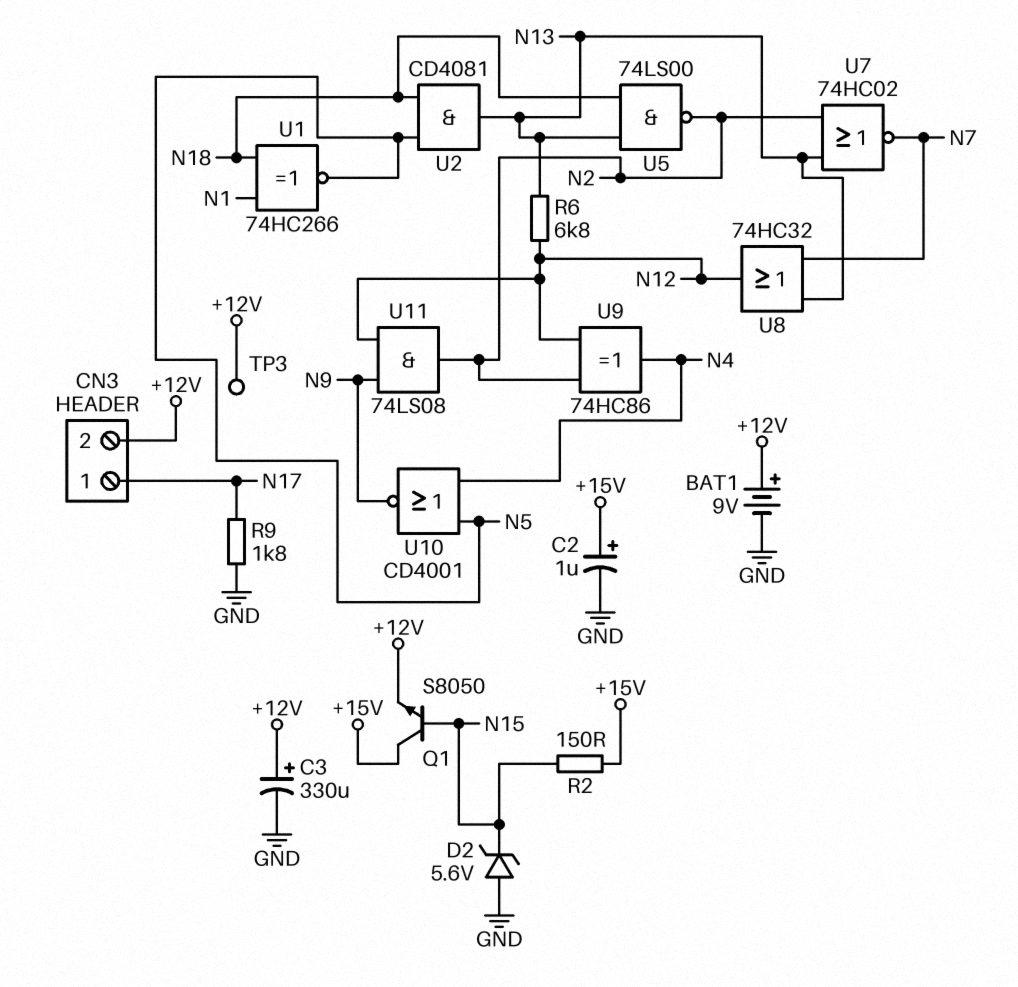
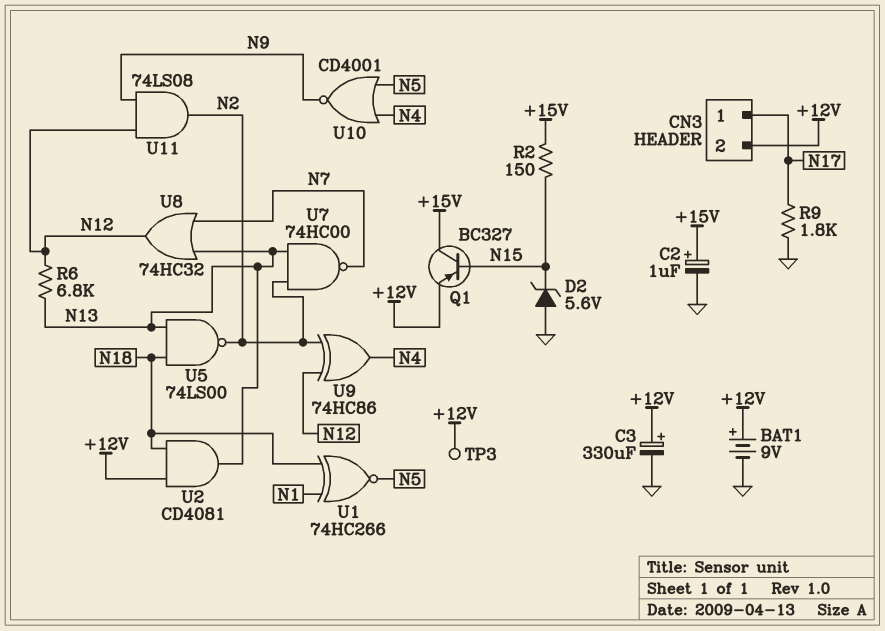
Q1: NPN S8050 (B N15, C +15V, E +12V) -> PNP BC327 (B N15, C +15V, E +12V)
U2: AND CD4081 (in N5, in N18, out N13) -> AND CD4081 (in +12V, in N18, out N13)
U7: NOR 74HC02 (in N2, in N13, out N7) -> NAND 74HC00 (in N2, in N13, out N7)

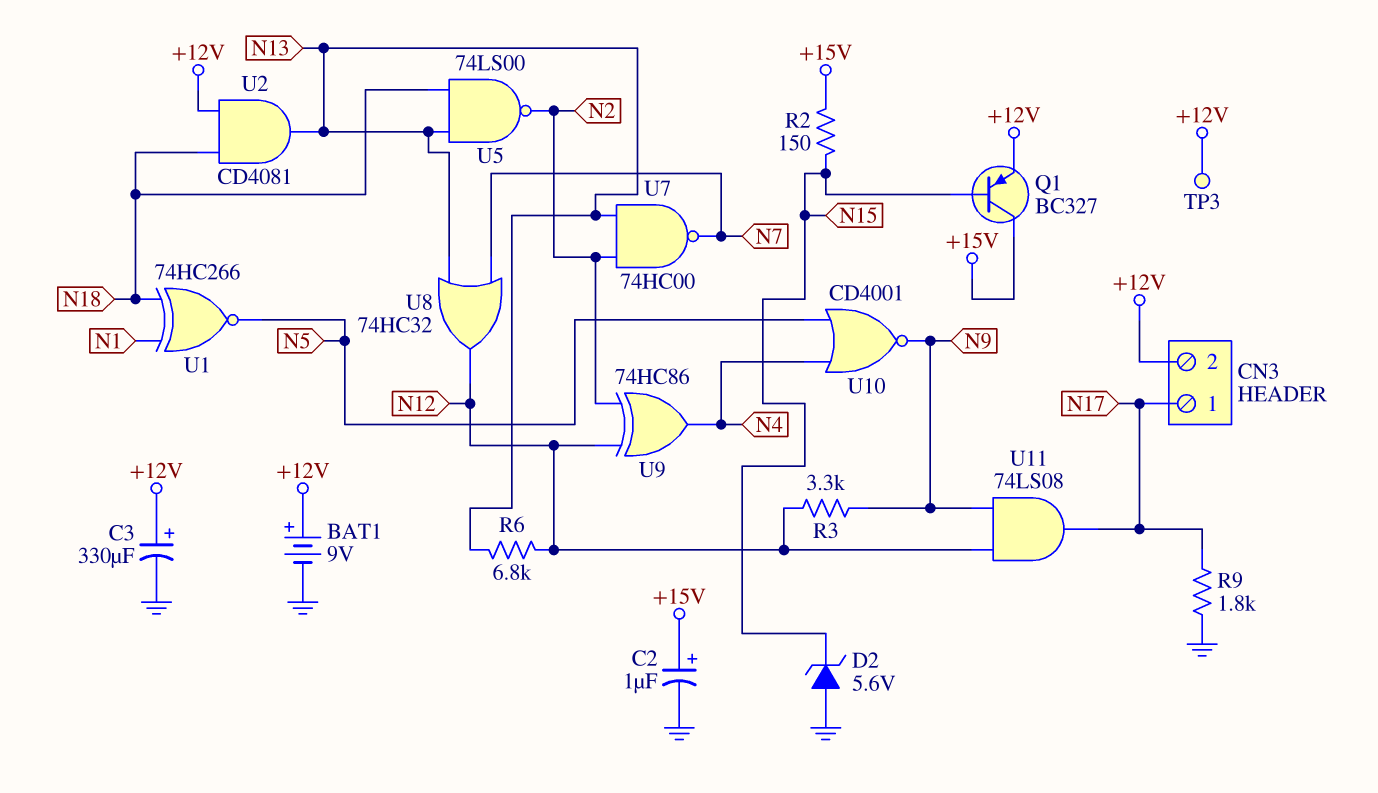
R3: none -> 3.3k (N9, N12)
U11: AND 74LS08 (in N9, in N12, out N2) -> AND 74LS08 (in N9, in N12, out N17)

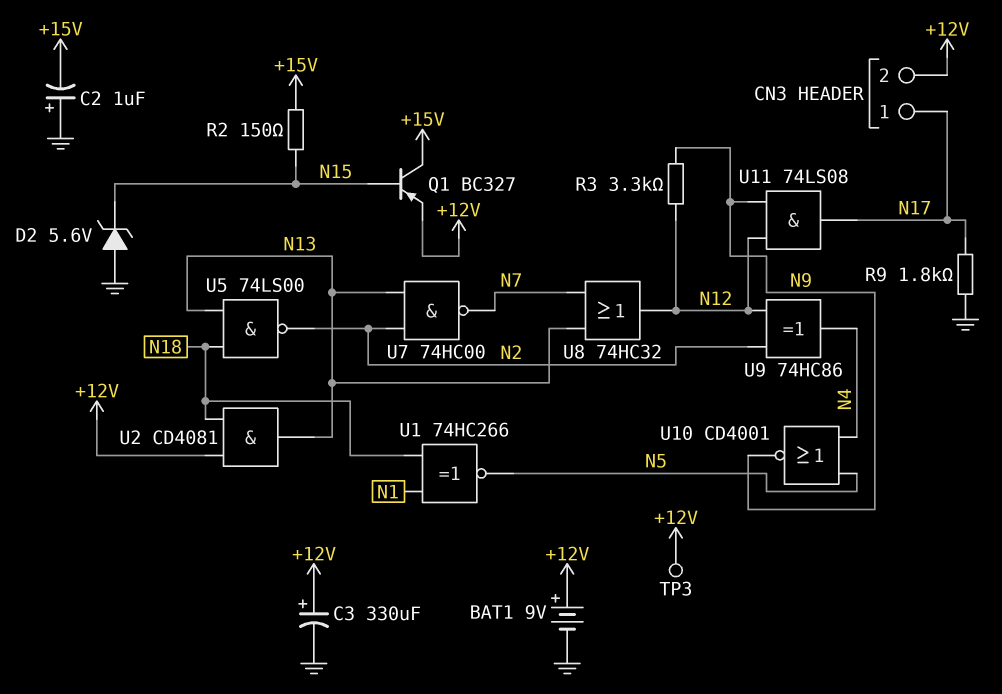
C2: 1uF (plus +15V, minus GND) -> 1uF (plus GND, minus +15V)
R6: 6.8k (N12, N13) -> none

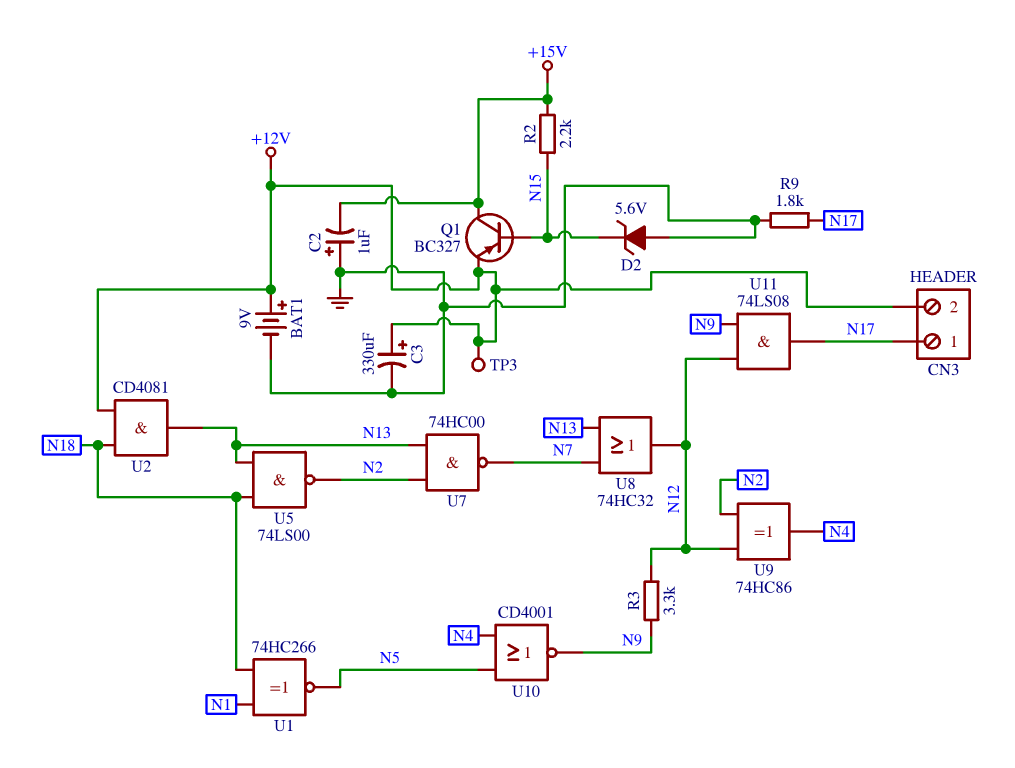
R2: 150 (+15V, N15) -> 2.2k (+15V, N15)

